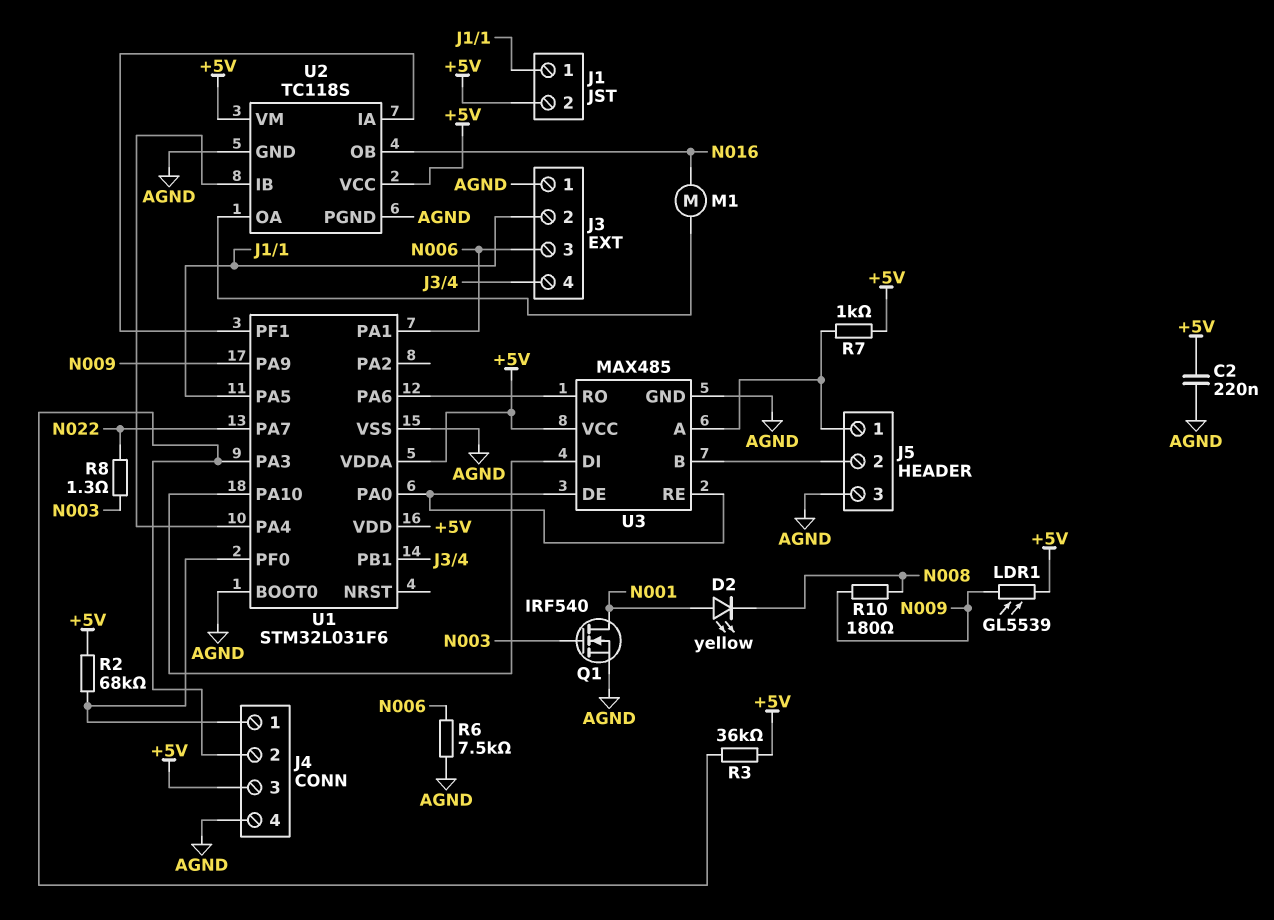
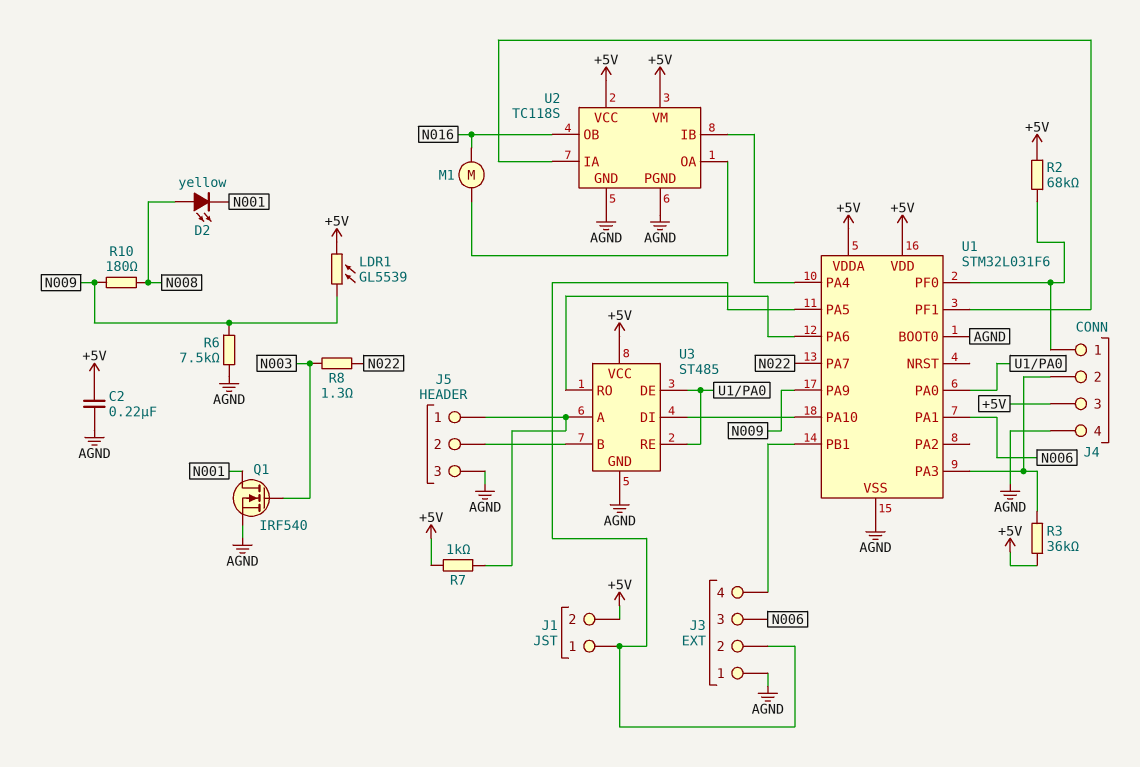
D2: LED yellow (A N001, K N008) -> LED yellow (A N008, K N001)
R6: 7.5k (AGND, N006) -> 7.5k (AGND, N009)
U3: MAX485 -> ST485

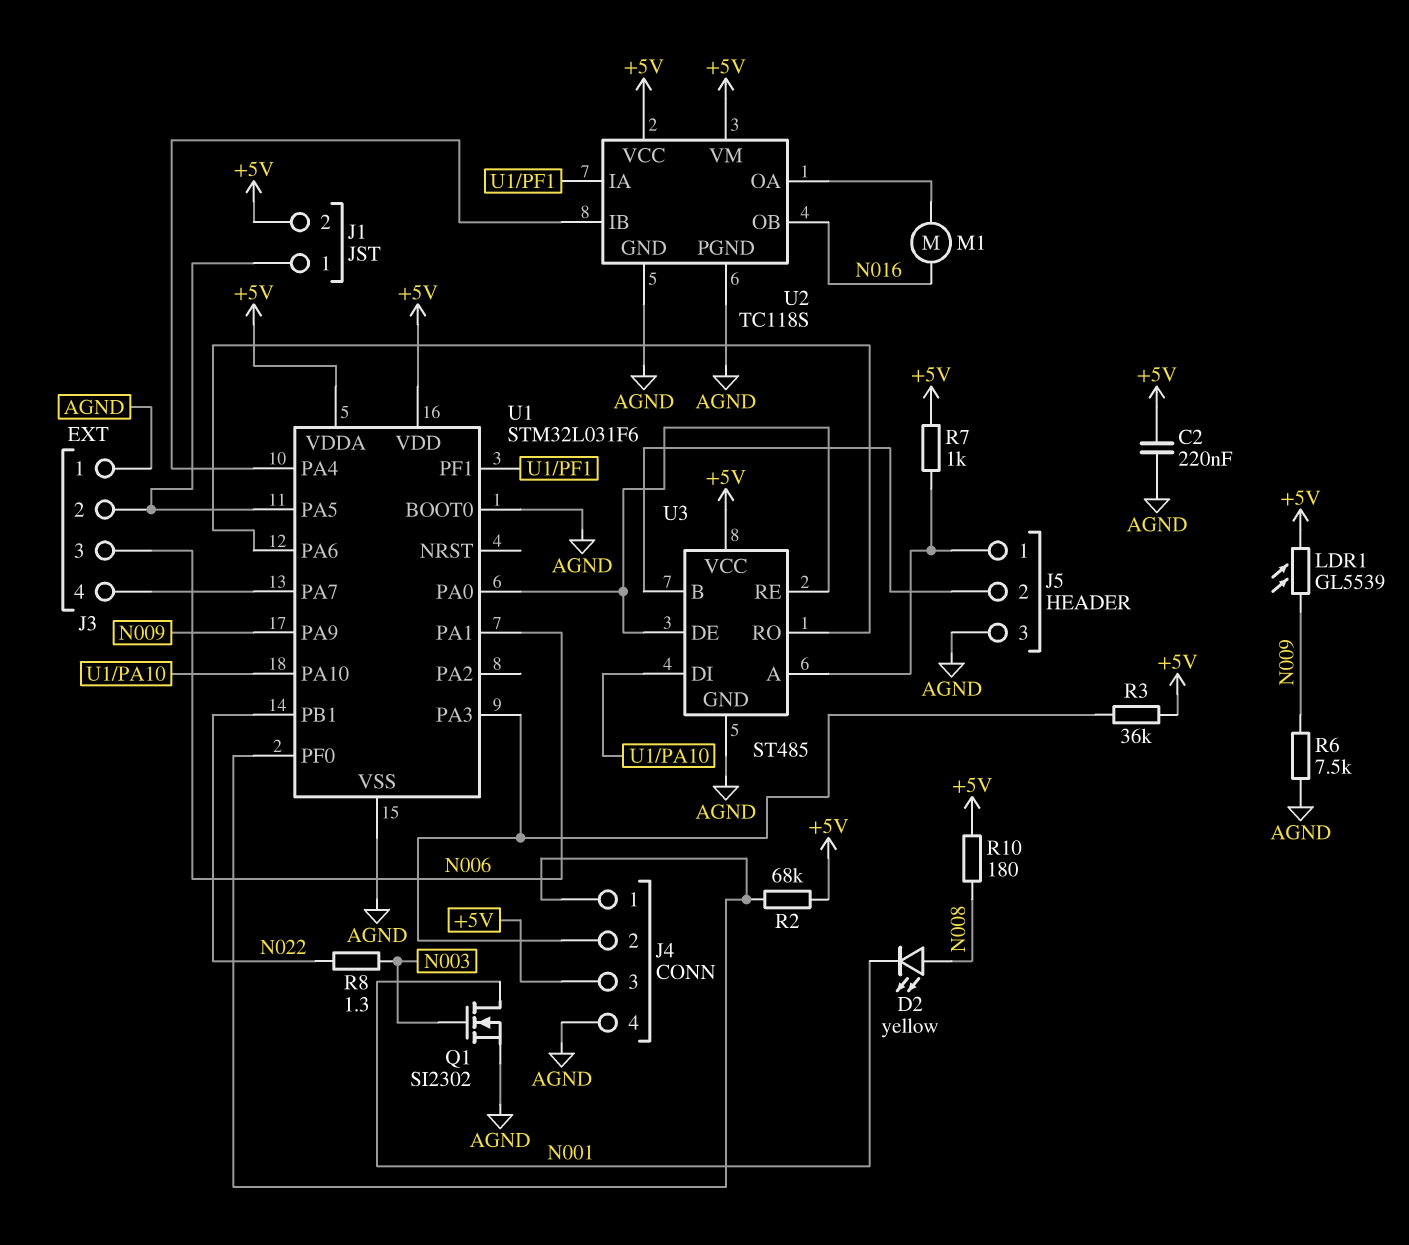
Q1: NMOS IRF540 (G N003, D N001, S AGND) -> NMOS SI2302 (G N003, D N001, S AGND)
R10: 180 (N008, N009) -> 180 (+5V, N008)
U1 pin PA7: N022 -> J3/4
U1 pin PB1: J3/4 -> N022

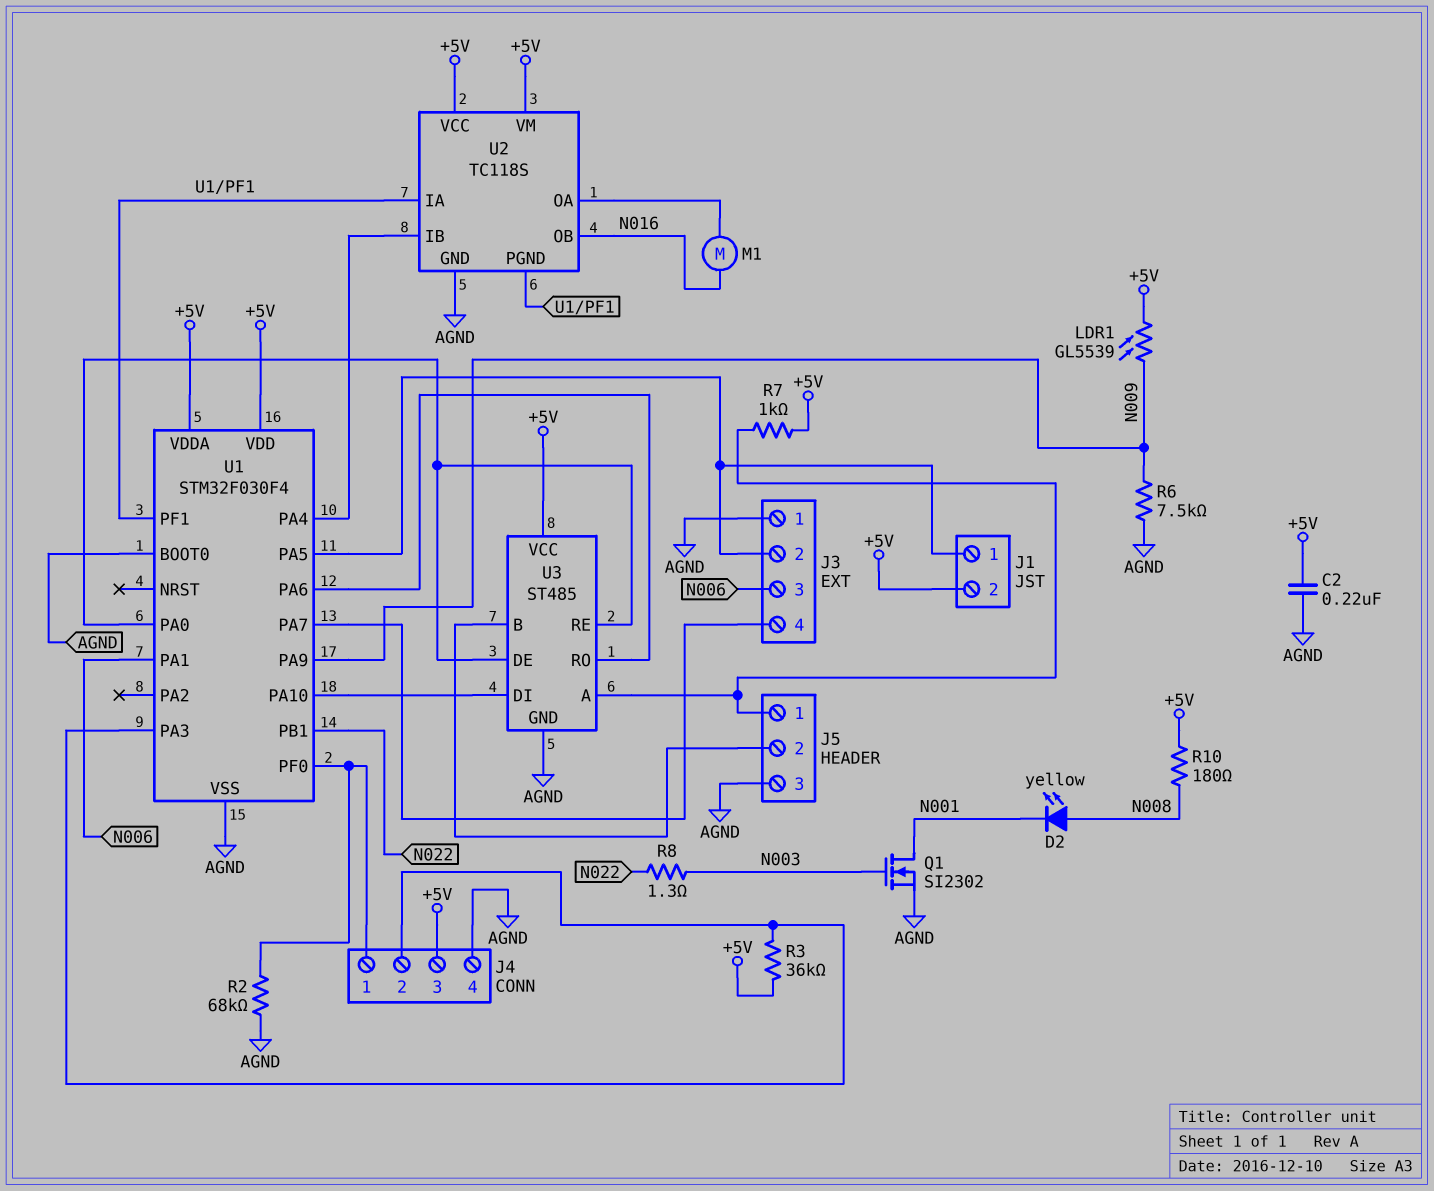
R2: 68k (+5V, J4/1) -> 68k (AGND, J4/1)
U1: STM32L031F6 -> STM32F030F4
U2 pin PGND: AGND -> U1/PF1

